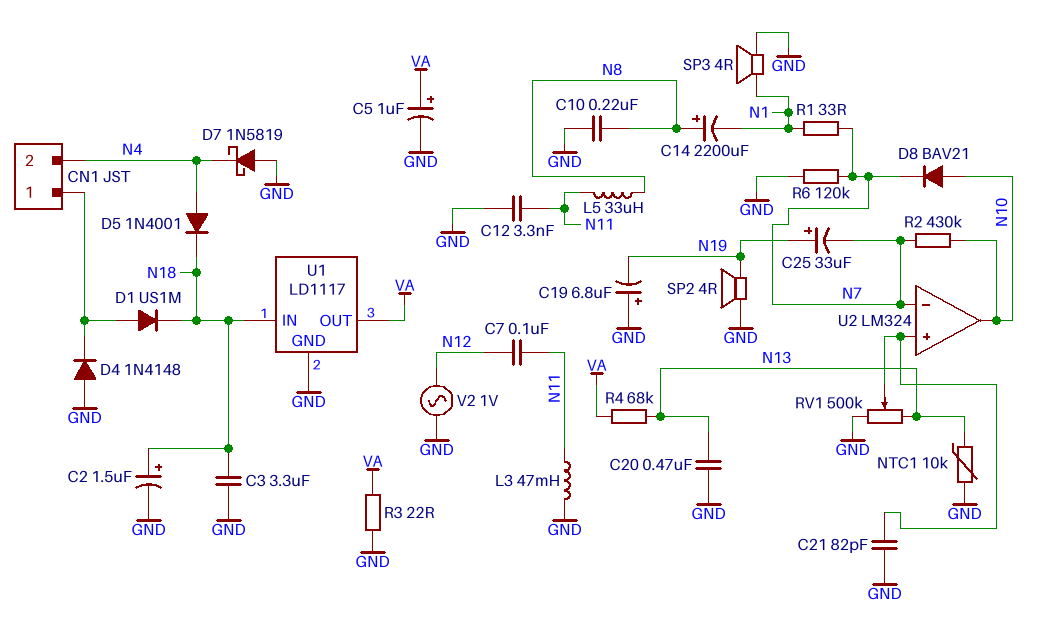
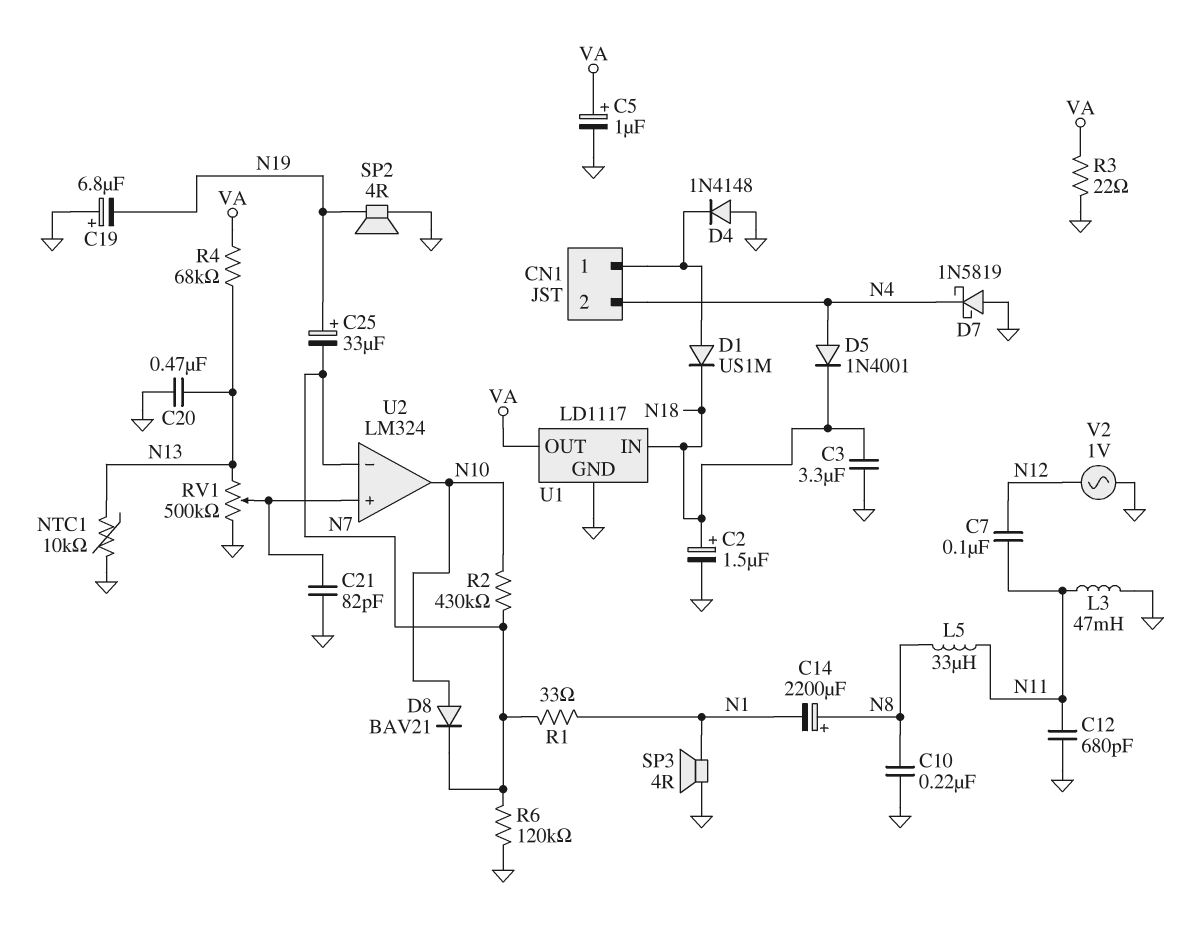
C12: 3.3nF (GND, N11) -> 680pF (GND, N11)

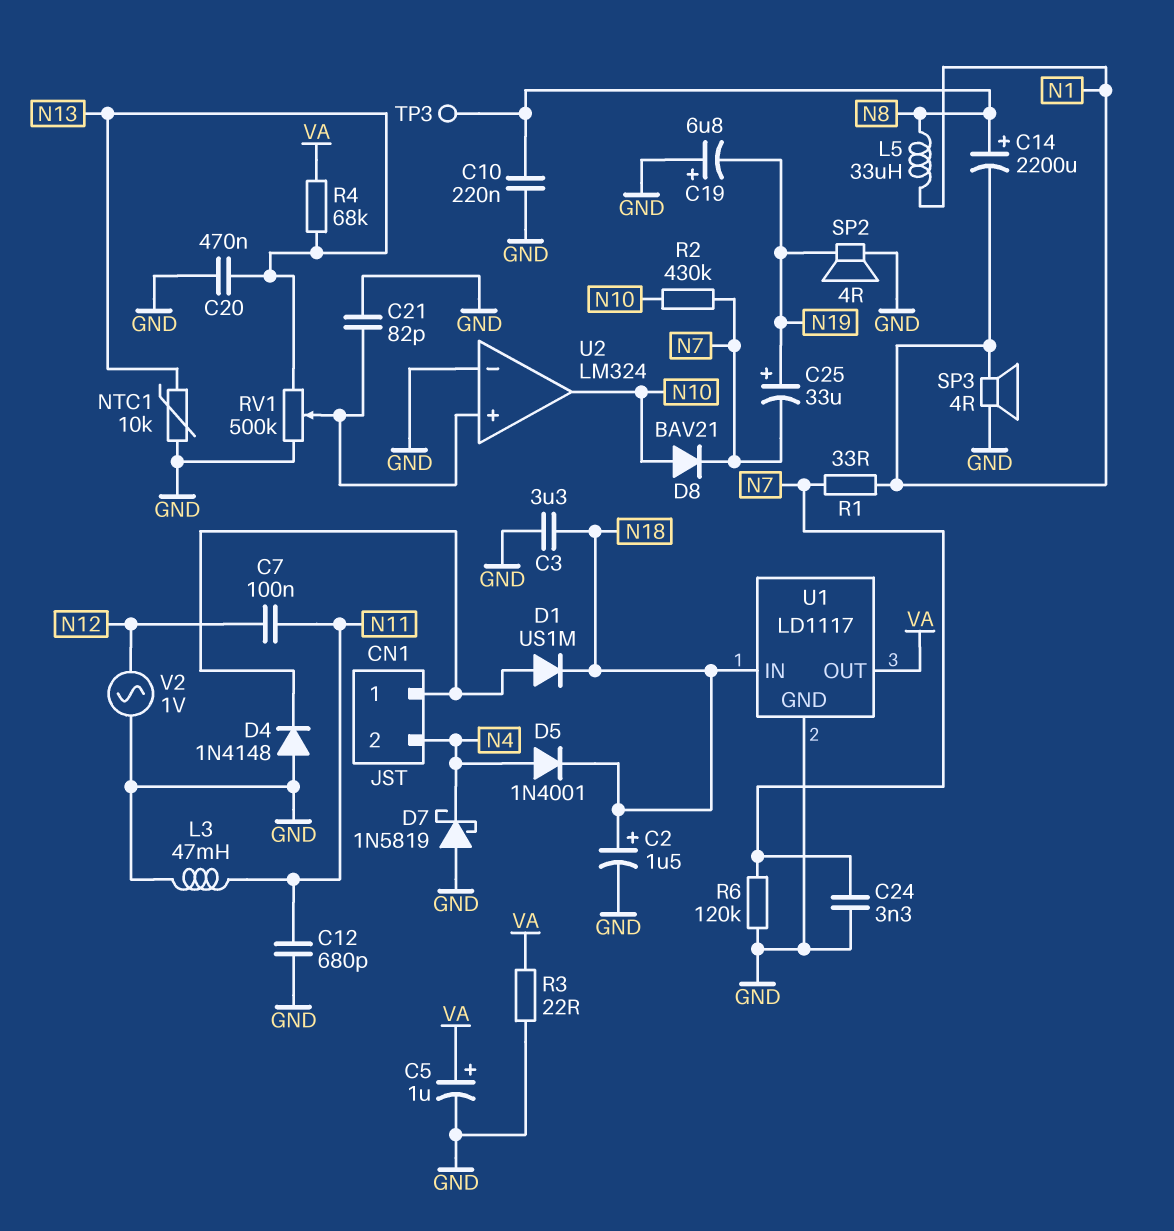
C24: none -> 3.3nF (GND, N7)
L5: 33uH (N8, N11) -> 33uH (N1, N8)
TP3: none -> test point (N8)
U2 pin in-: N7 -> GND

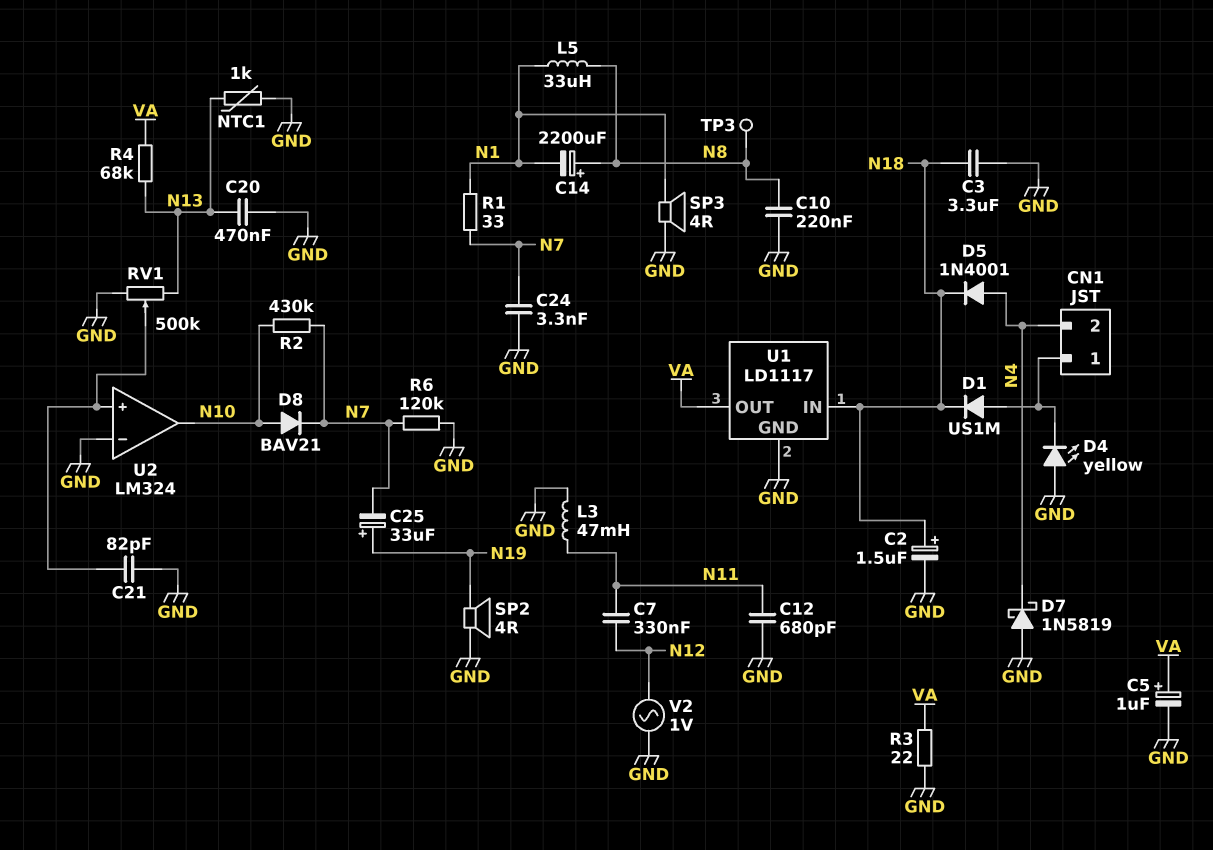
C7: 100nF (N11, N12) -> 330nF (N11, N12)
C19: 6.8uF (plus GND, minus N19) -> none
D4: diode 1N4148 (A GND, K CN1/1) -> LED yellow (A GND, K CN1/1)
NTC1: 10k (GND, N13) -> 1k (GND, N13)

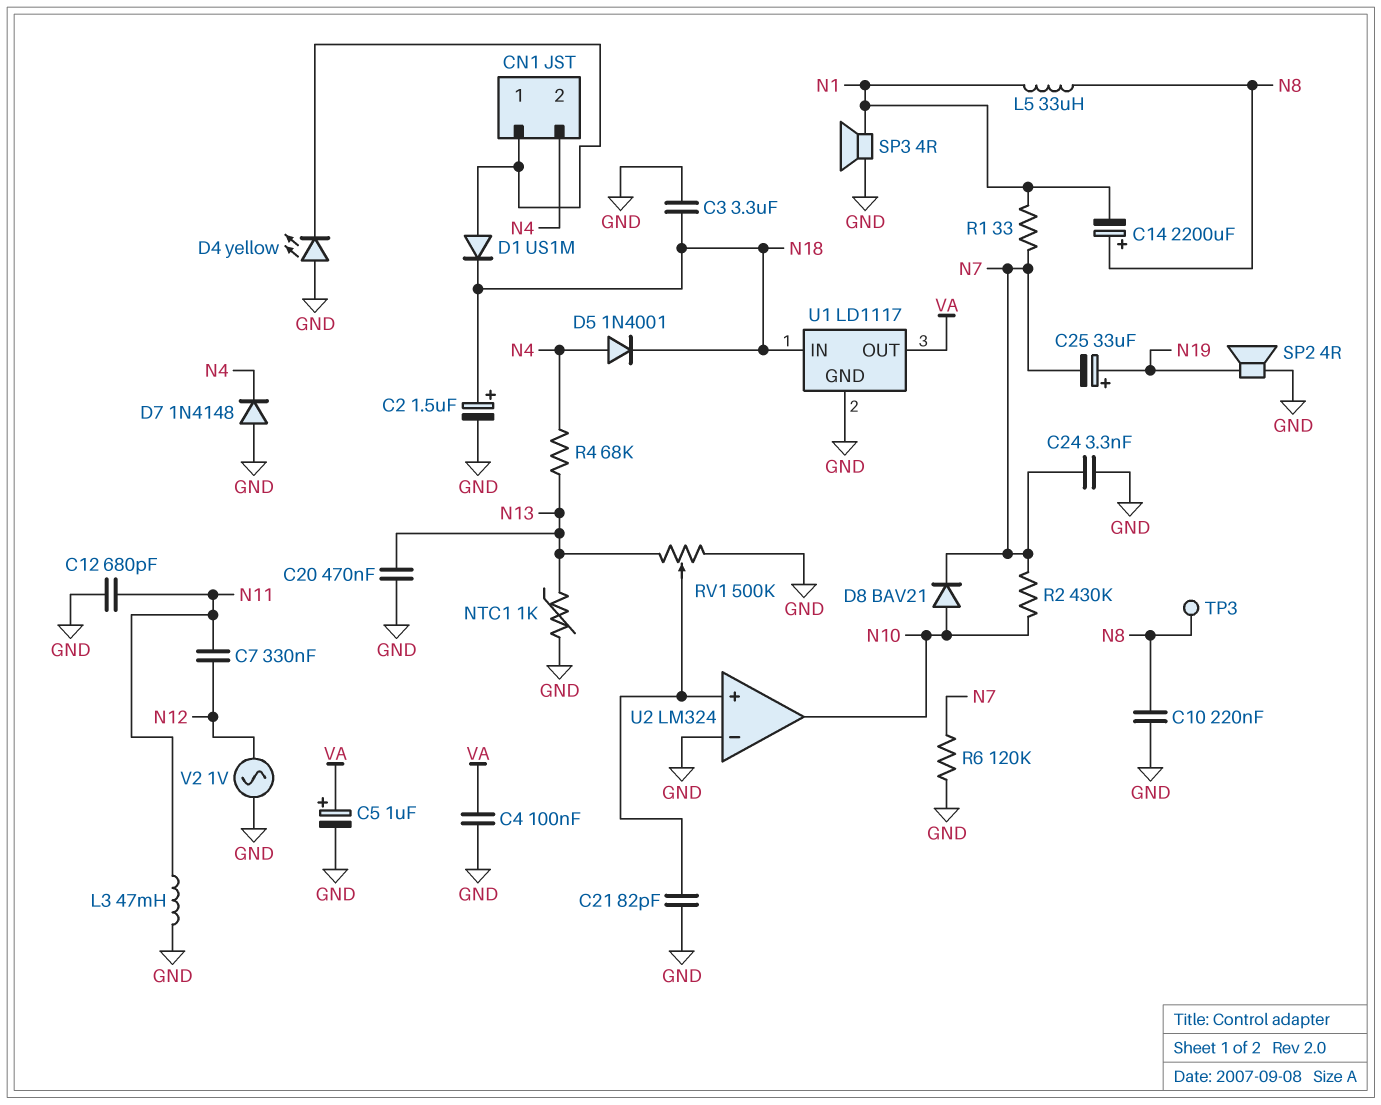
C4: none -> 100nF (GND, VA)
D7: schottky 1N5819 (A GND, K N4) -> diode 1N4148 (A GND, K N4)
R3: 22 (GND, VA) -> none
R4: 68k (N13, VA) -> 68k (N4, N13)

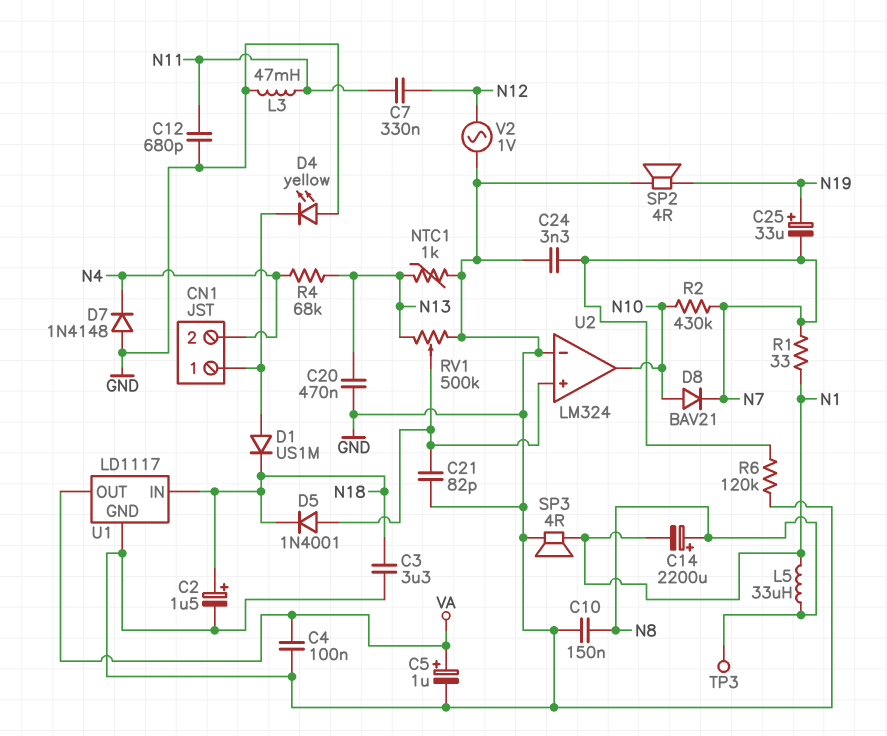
C10: 220nF (GND, N8) -> 150nF (GND, N8)
D5: diode 1N4001 (A N4, K N18) -> diode 1N4001 (A U2/in+, K N18)

